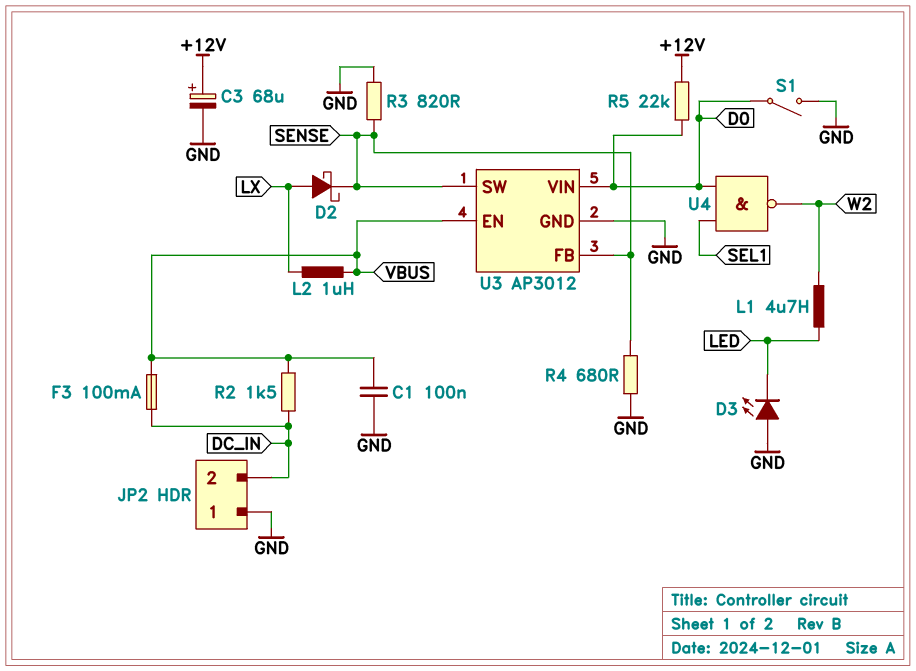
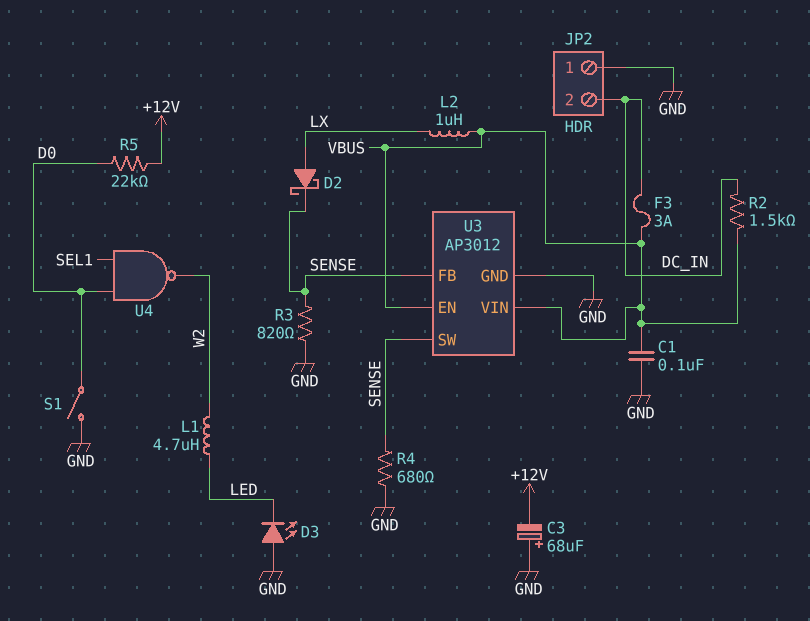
C3: 68uF (plus +12V, minus GND) -> 68uF (plus GND, minus +12V)
F3: 100mA (DC_IN, VBUS) -> 3A (DC_IN, VBUS)
U3 pin VIN: D0 -> VBUS

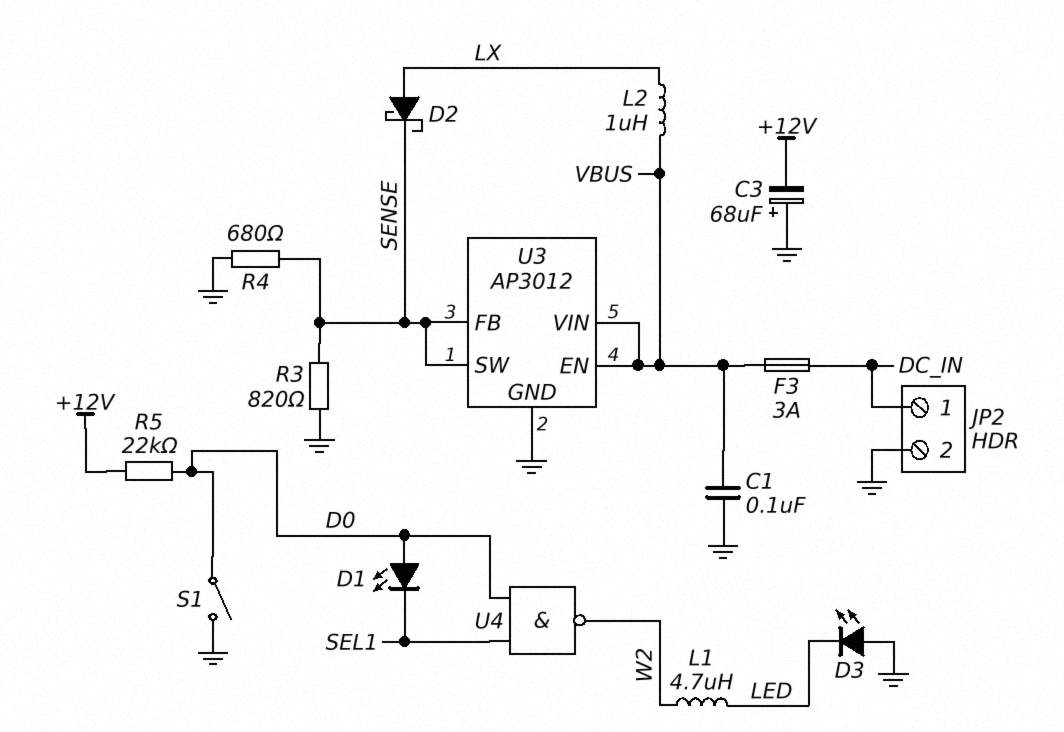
D1: none -> LED (A D0, K SEL1)
JP2 pin 1: GND -> DC_IN
JP2 pin 2: DC_IN -> GND
R2: 1.5k (DC_IN, VBUS) -> none

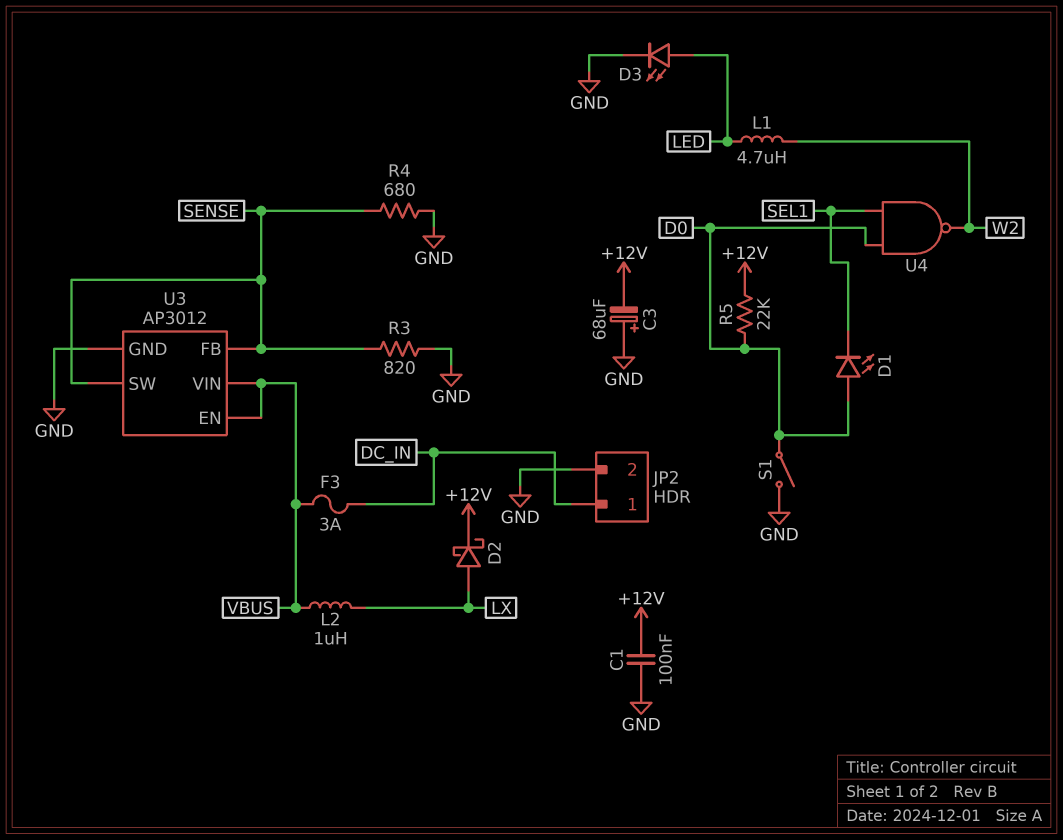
C1: 100nF (GND, VBUS) -> 100nF (+12V, GND)
D2: schottky (A LX, K SENSE) -> schottky (A LX, K +12V)
D3: LED (A GND, K LED) -> LED (A LED, K GND)

